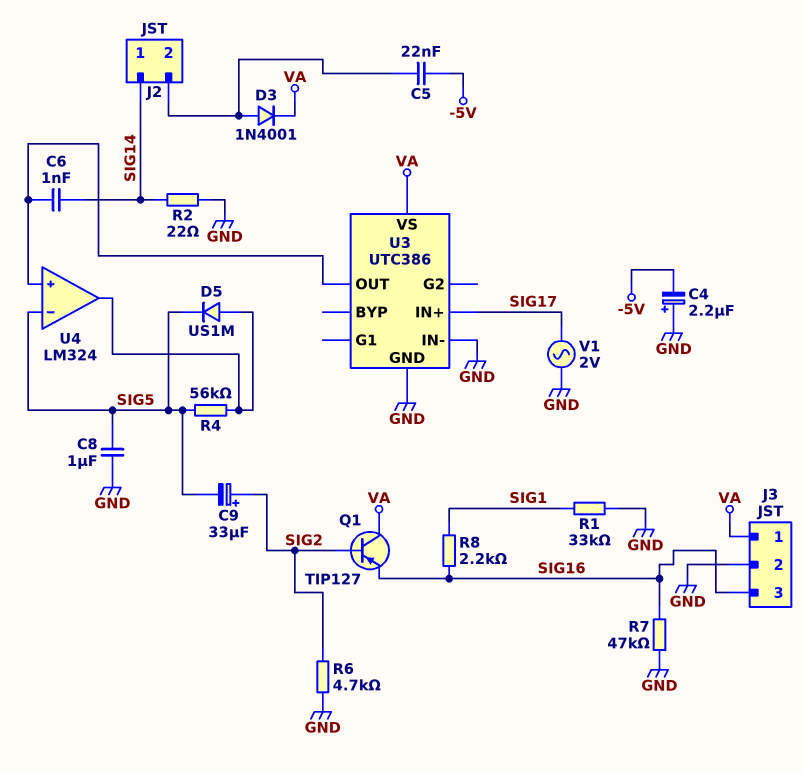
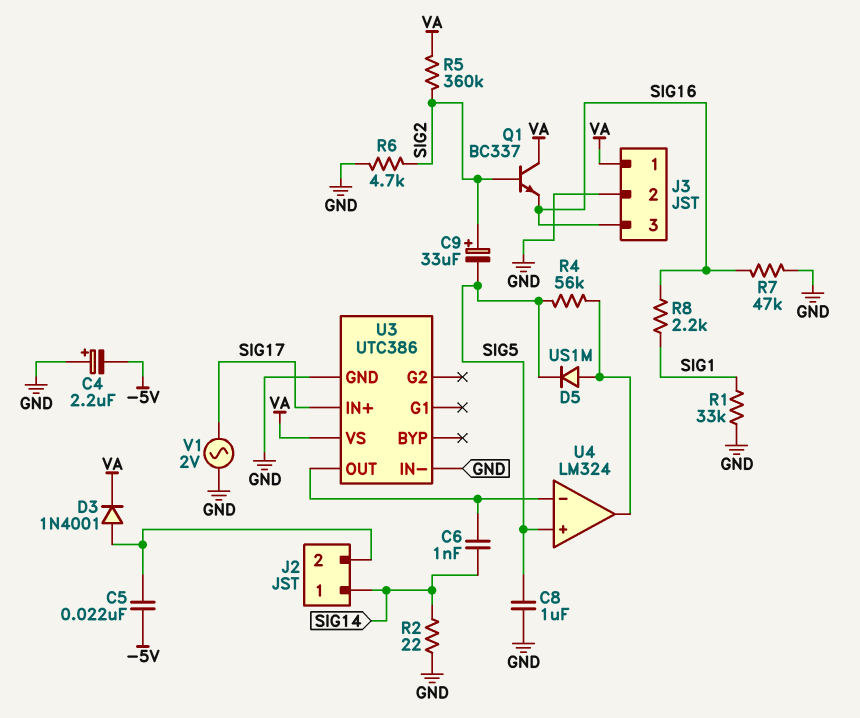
Q1: PNP TIP127 (B SIG2, C VA, E SIG16) -> NPN BC337 (B SIG2, C VA, E SIG16)
R5: none -> 360k (SIG2, VA)
U4 pin in+: U3/OUT -> SIG5
U4 pin in-: SIG5 -> U3/OUT

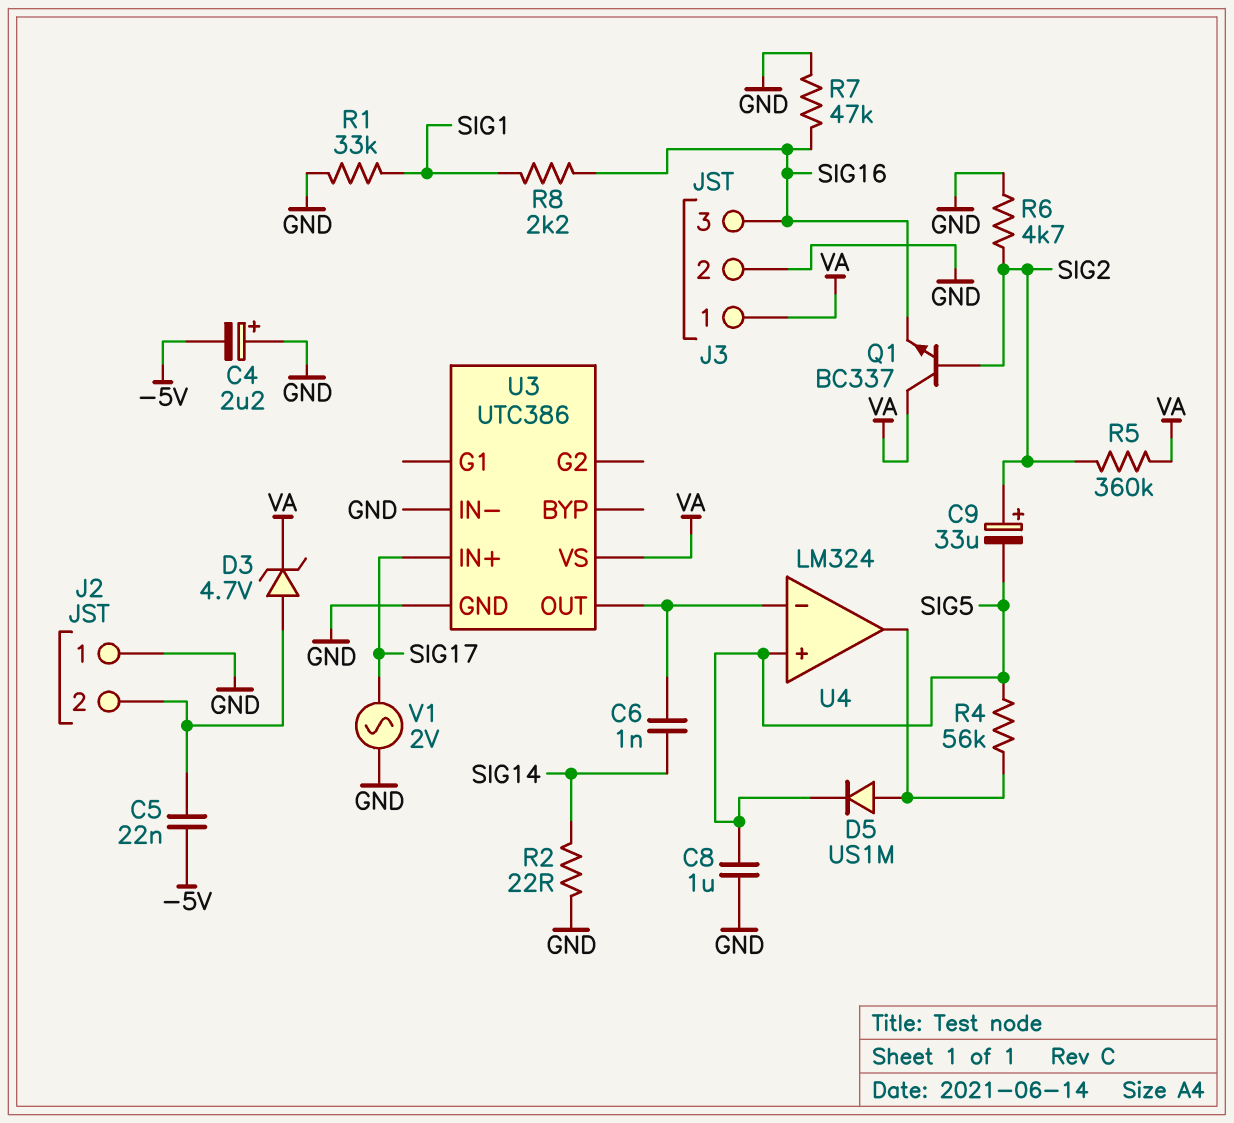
D3: diode 1N4001 (A J2/2, K VA) -> zener 4.7V (A J2/2, K VA)
J2 pin 1: SIG14 -> GND

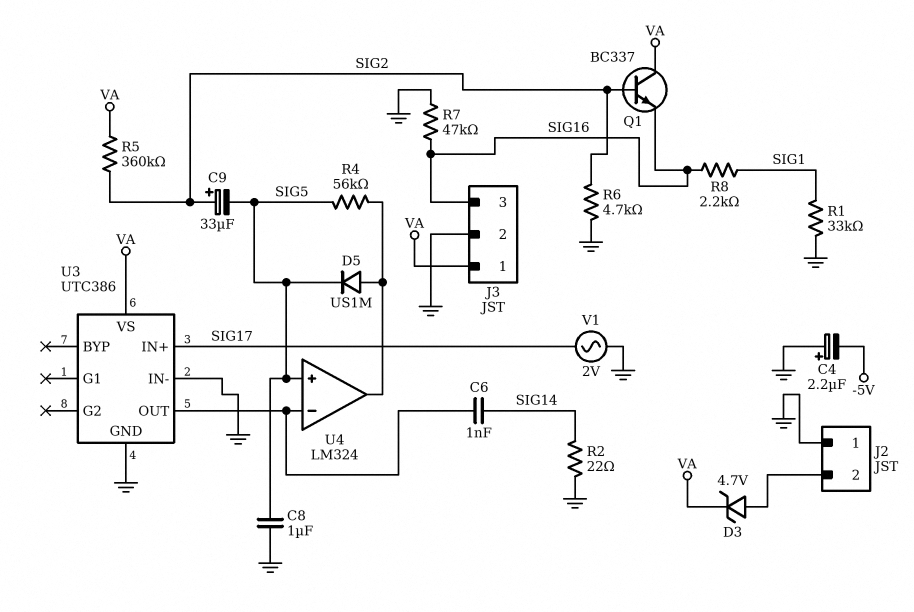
C5: 22nF (-5V, J2/2) -> none

